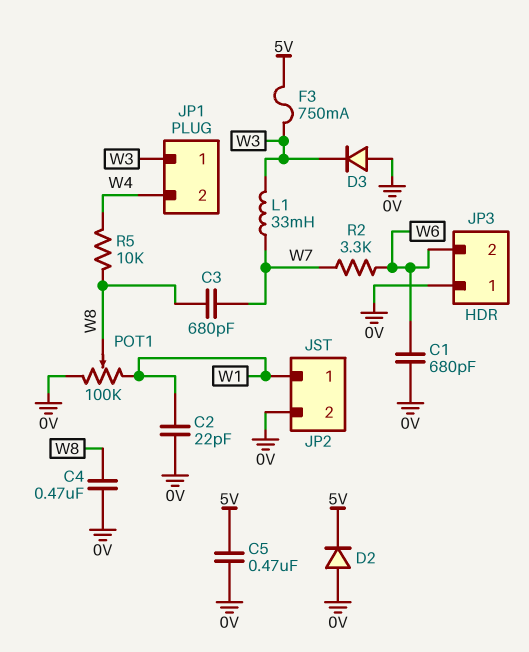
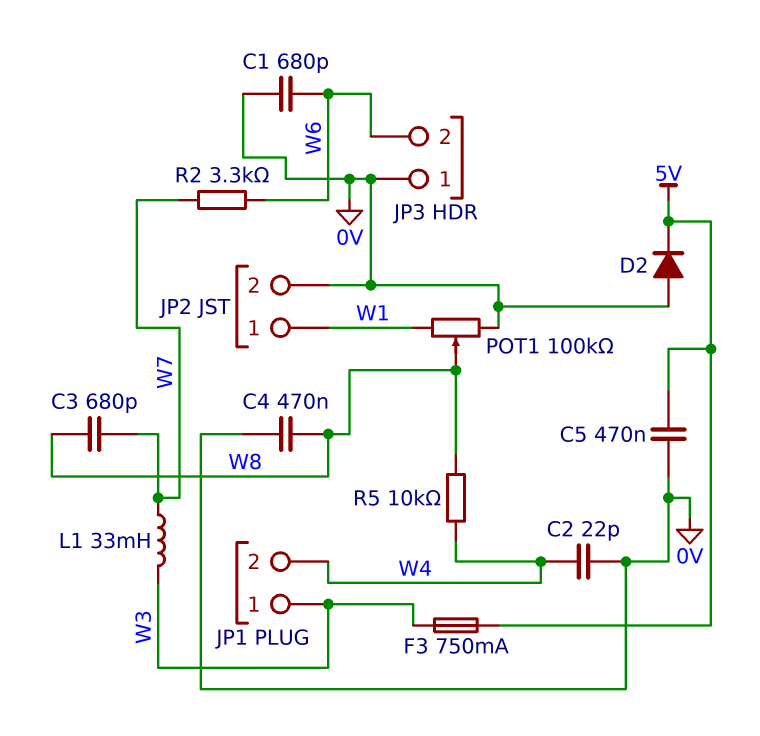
C2: 22pF (0V, W1) -> 22pF (0V, W4)
D3: diode (A 0V, K W3) -> none

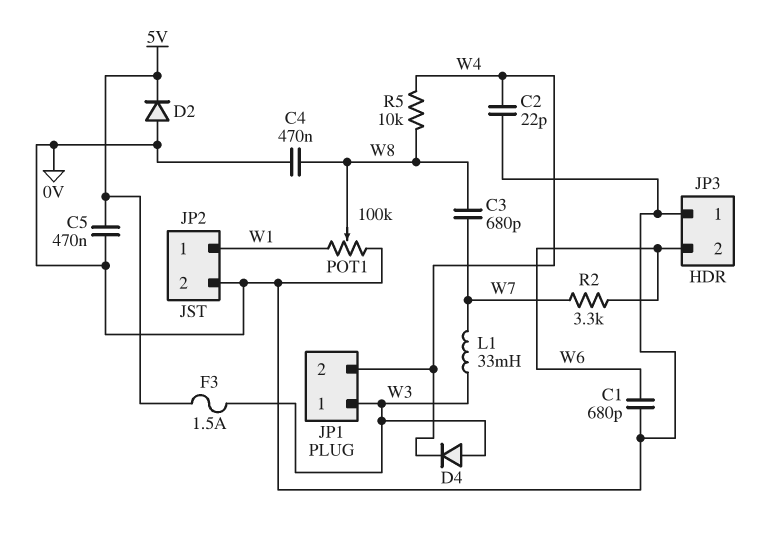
D4: none -> diode (A W3, K W4)
F3: 750mA (5V, W3) -> 1.5A (5V, W3)

